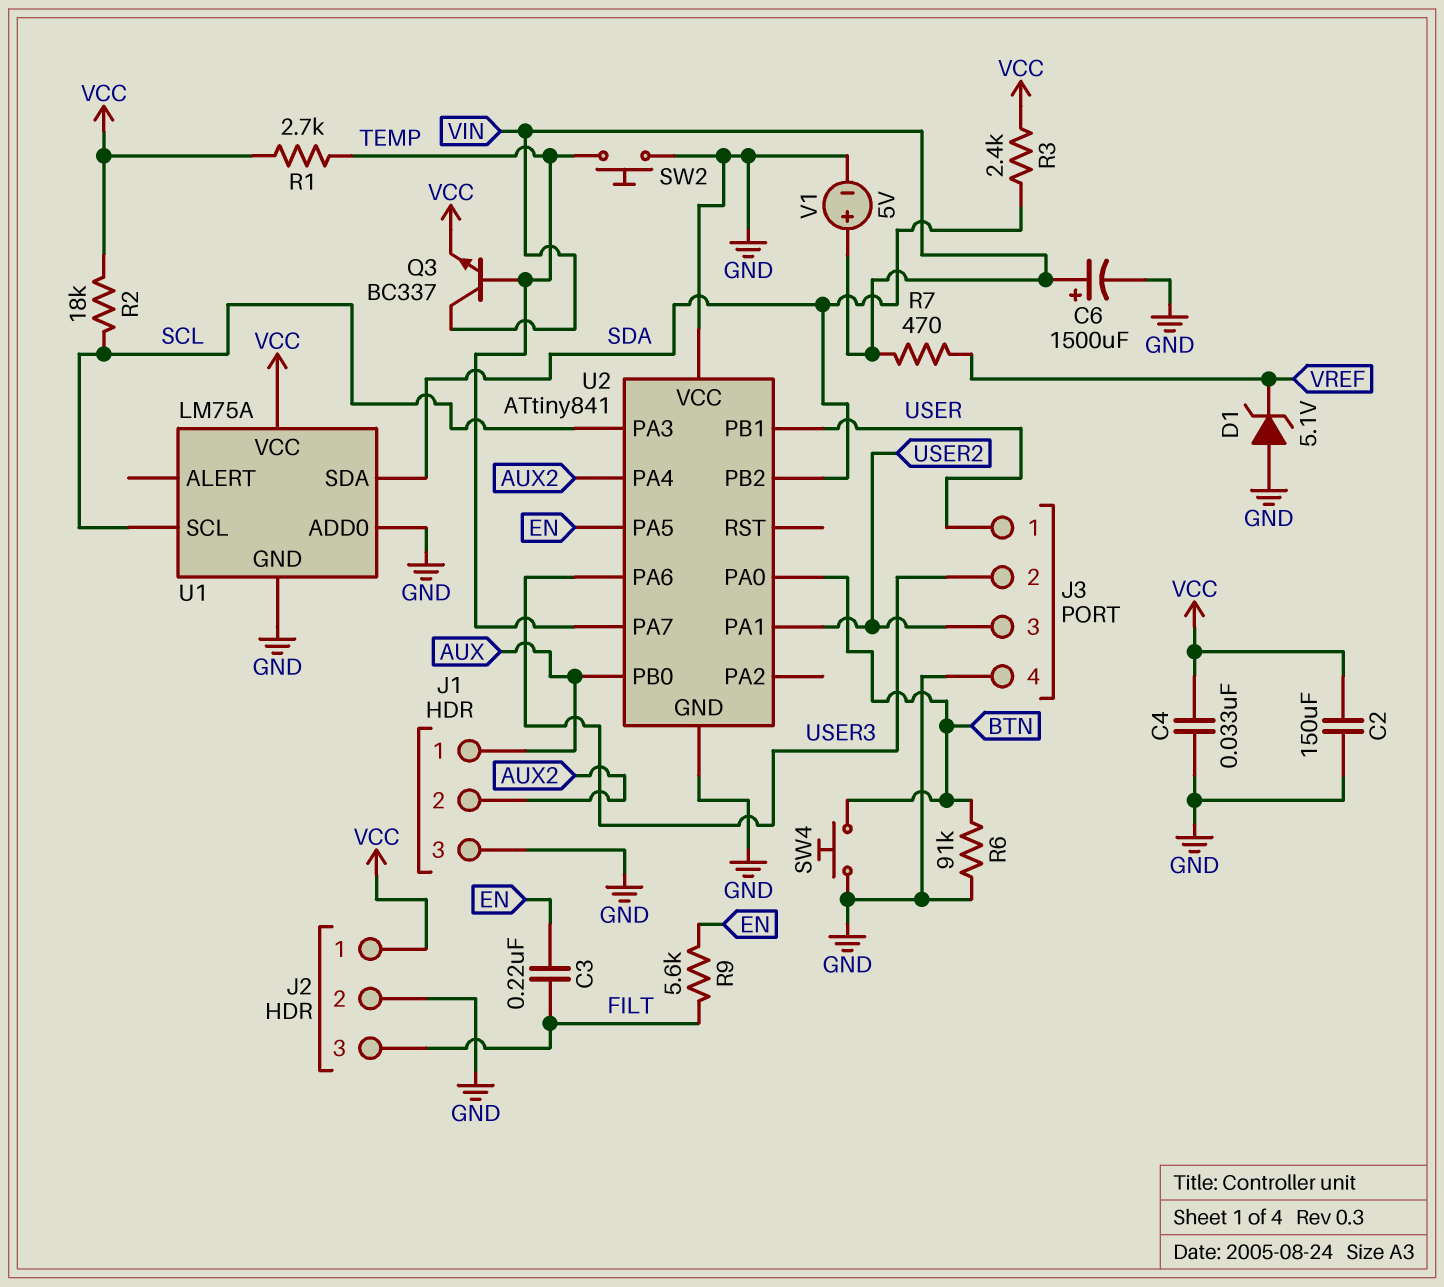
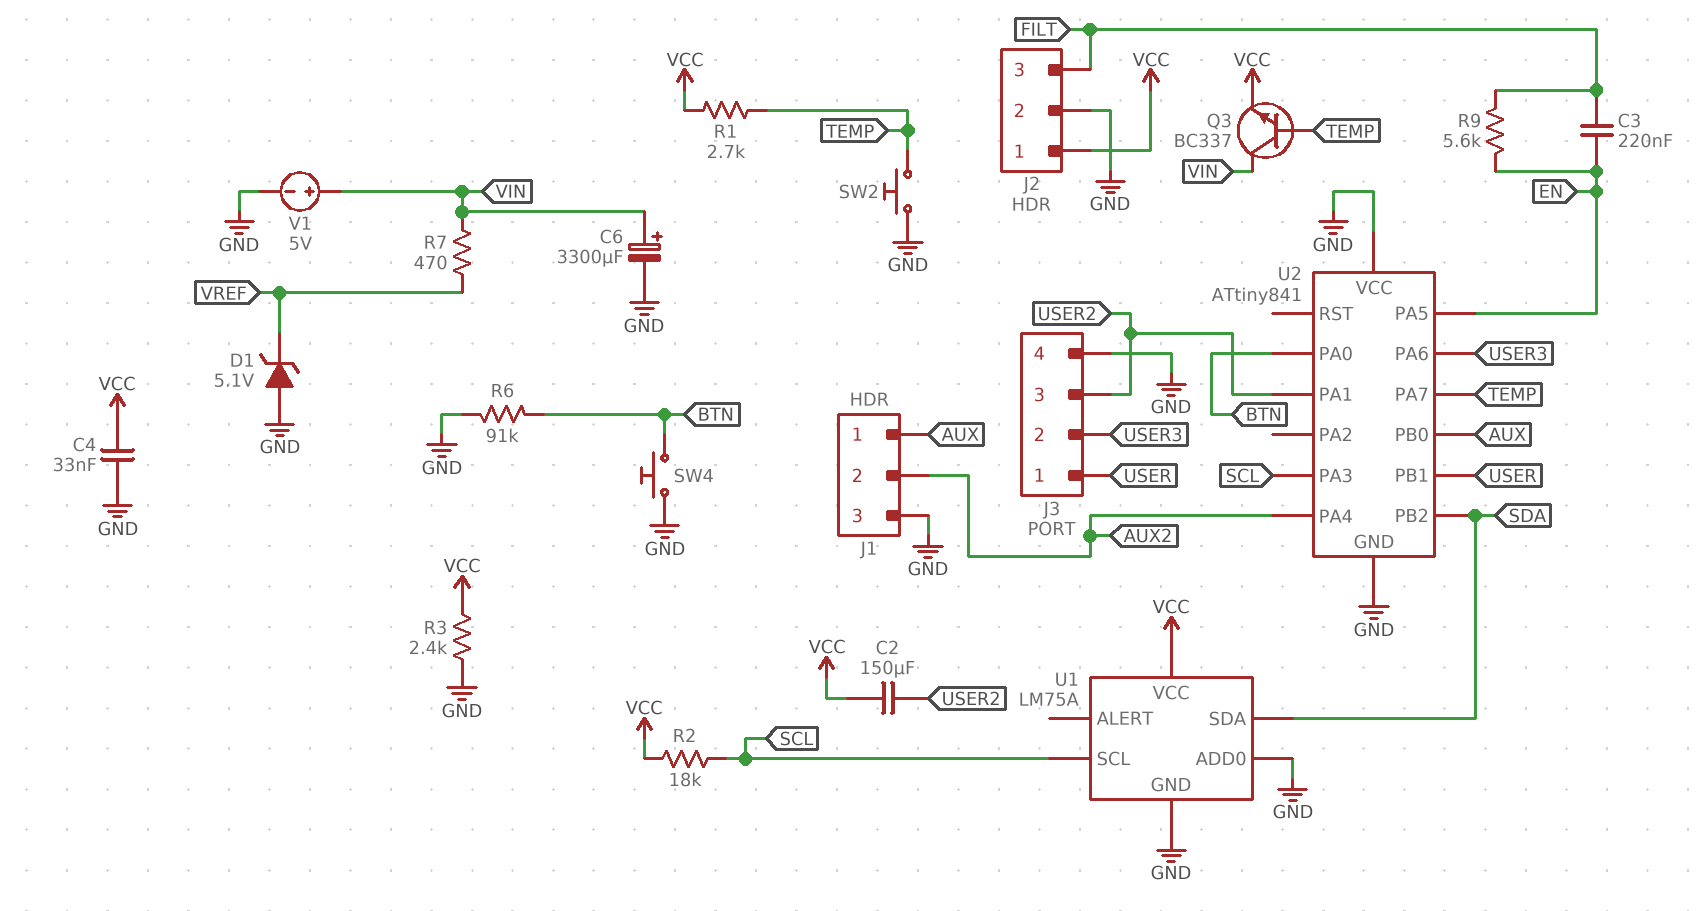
C2: 150uF (GND, VCC) -> 150uF (USER2, VCC)
C6: 1500uF (plus VIN, minus GND) -> 3300uF (plus VIN, minus GND)
R3: 2.4k (SDA, VCC) -> 2.4k (GND, VCC)

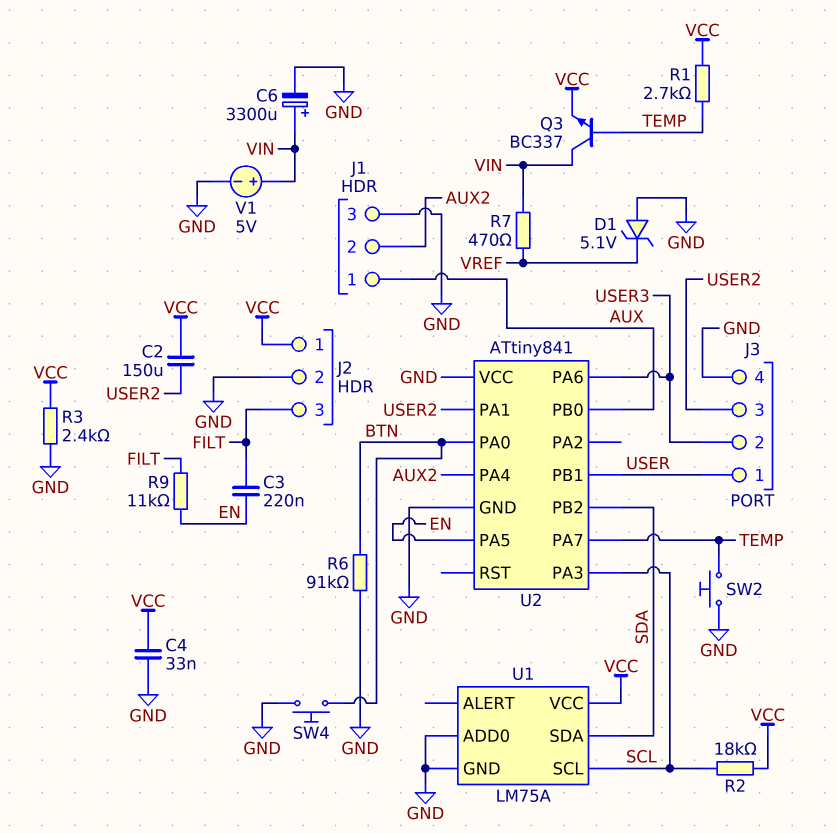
R9: 5.6k (EN, FILT) -> 11k (EN, FILT)

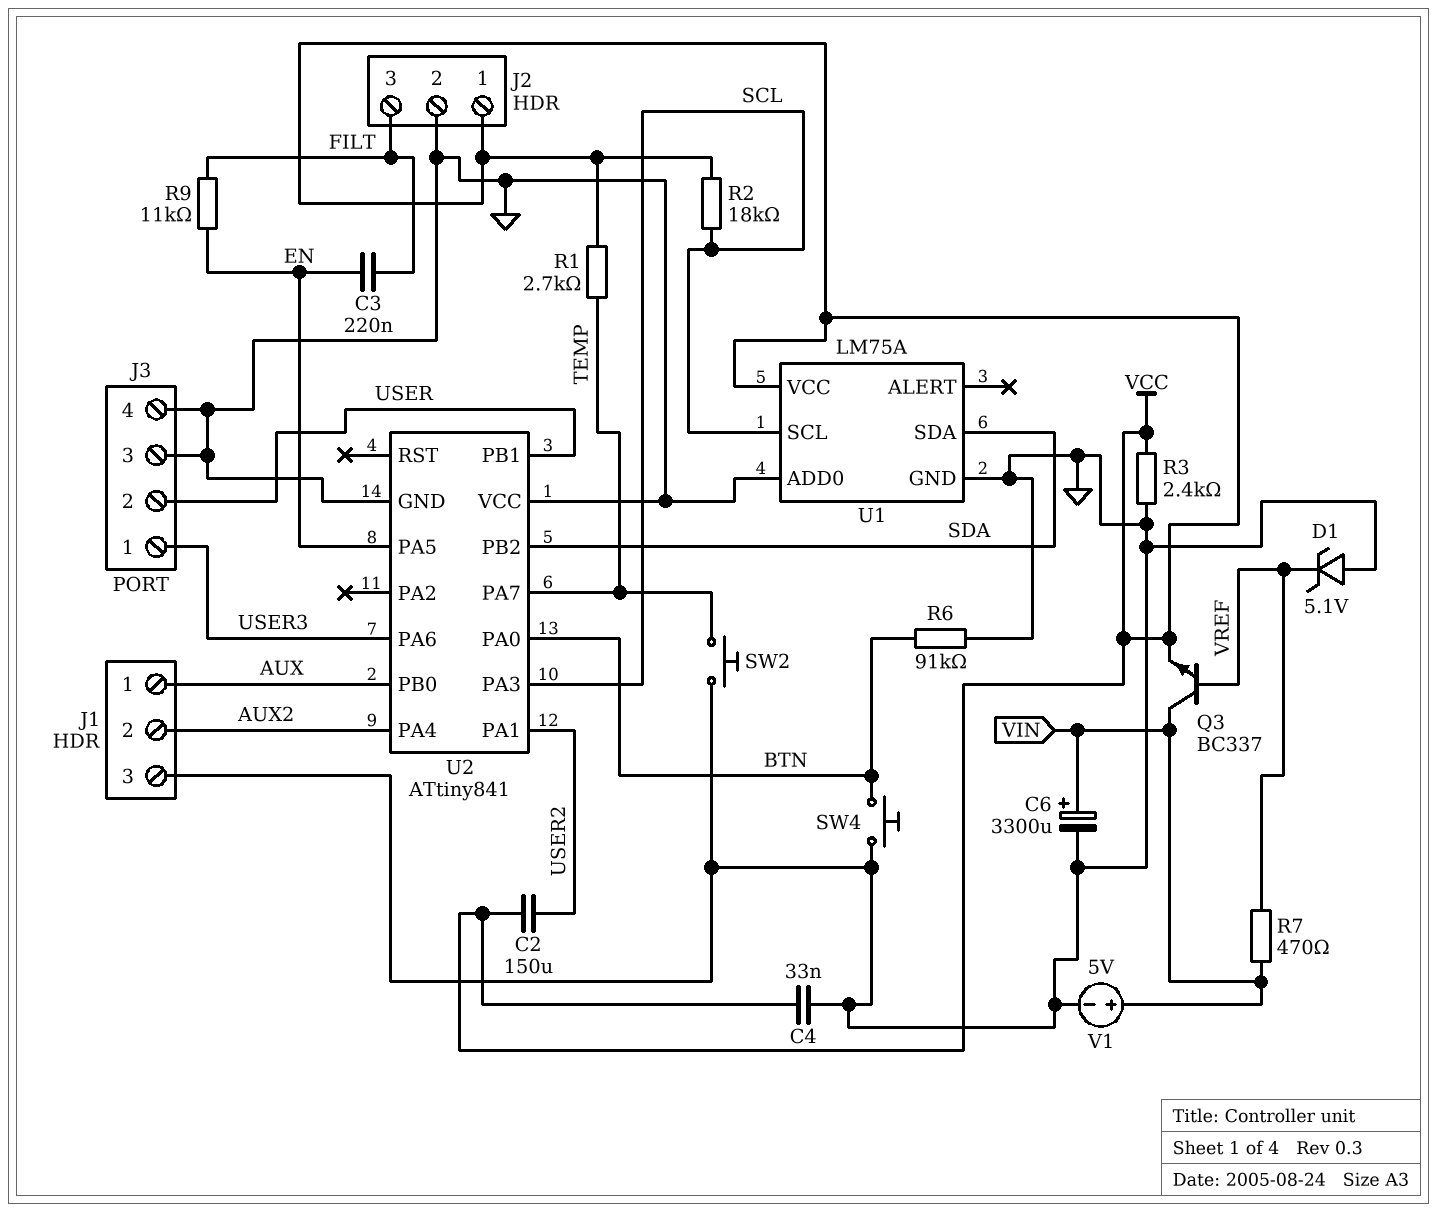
J3 pin 1: USER -> USER3
J3 pin 2: USER3 -> USER
J3 pin 3: USER2 -> GND
Q3: NPN BC337 (B TEMP, C VIN, E VCC) -> NPN BC337 (B VREF, C VIN, E VCC)

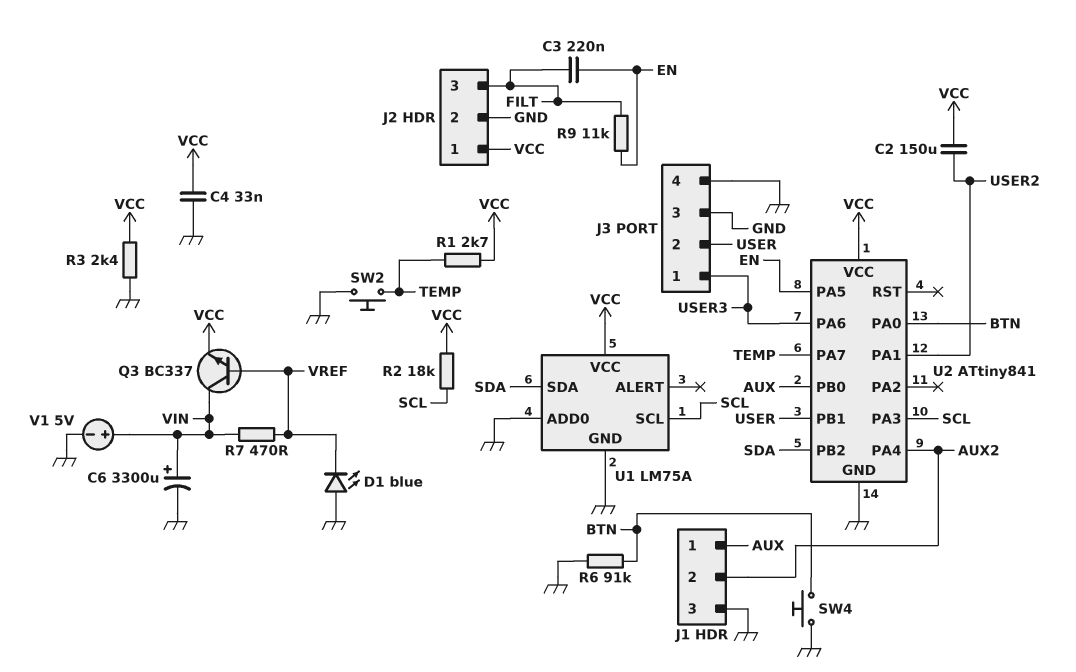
D1: zener 5.1V (A GND, K VREF) -> LED blue (A GND, K VREF)
U2 pin VCC: GND -> VCC

